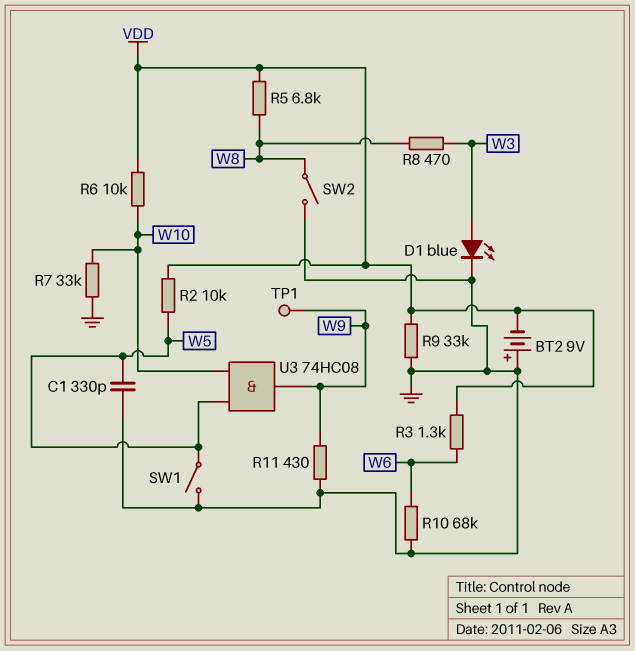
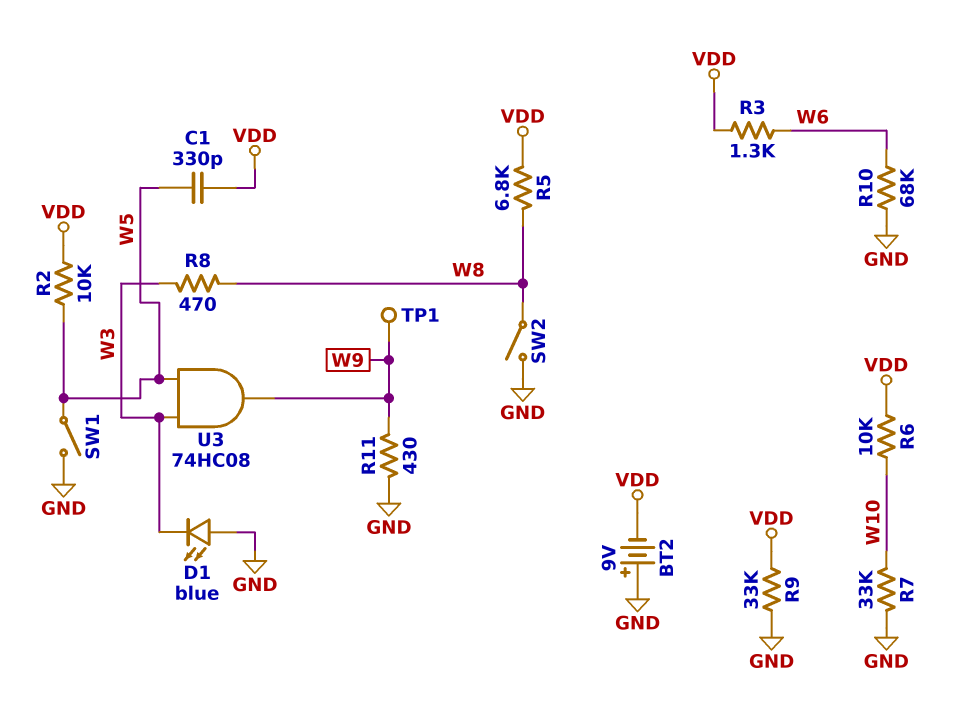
C1: 330pF (GND, W5) -> 330pF (VDD, W5)
D1: LED blue (A W3, K GND) -> LED blue (A GND, K W3)
U3: AND 74HC08 (in W5, in W10, out W9) -> AND 74HC08 (in W3, in W5, out W9)

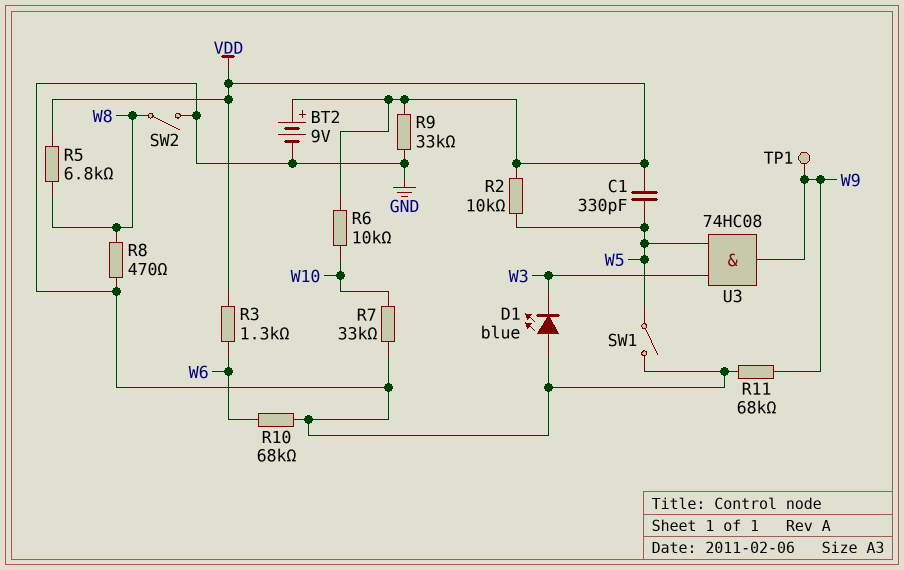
BT2: 9V (plus GND, minus VDD) -> 9V (plus VDD, minus GND)
R8: 470 (W3, W8) -> 470 (GND, W8)
R11: 430 (GND, W9) -> 68k (GND, W9)

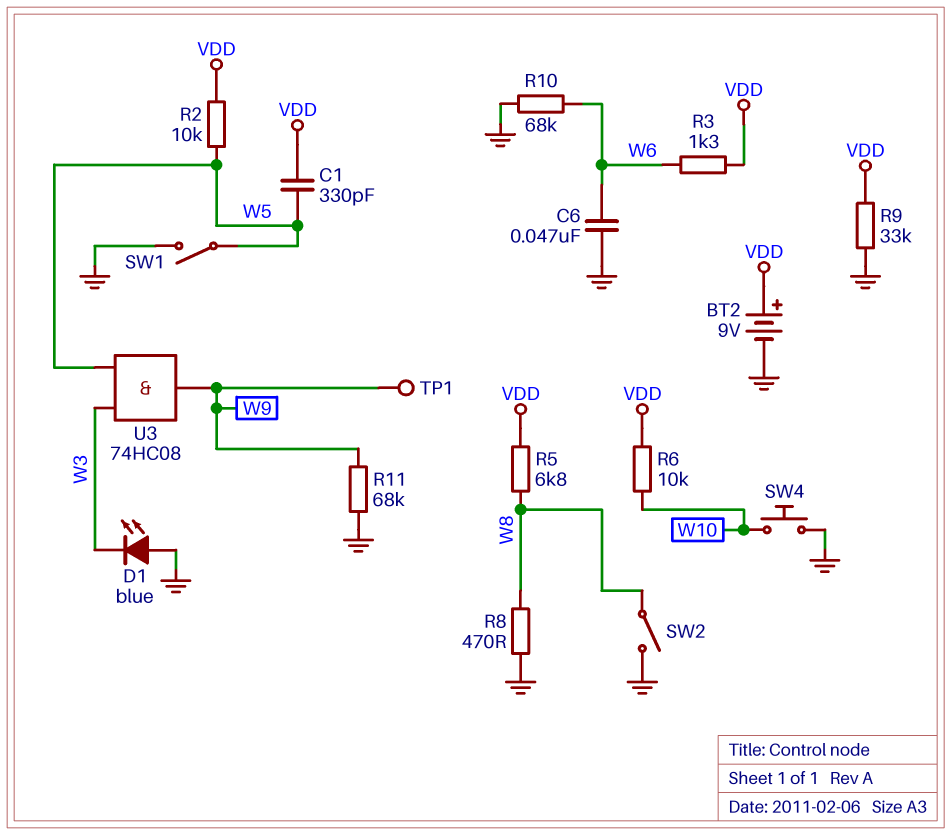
C6: none -> 47nF (GND, W6)
R7: 33k (GND, W10) -> none
SW4: none -> button (GND, W10)

